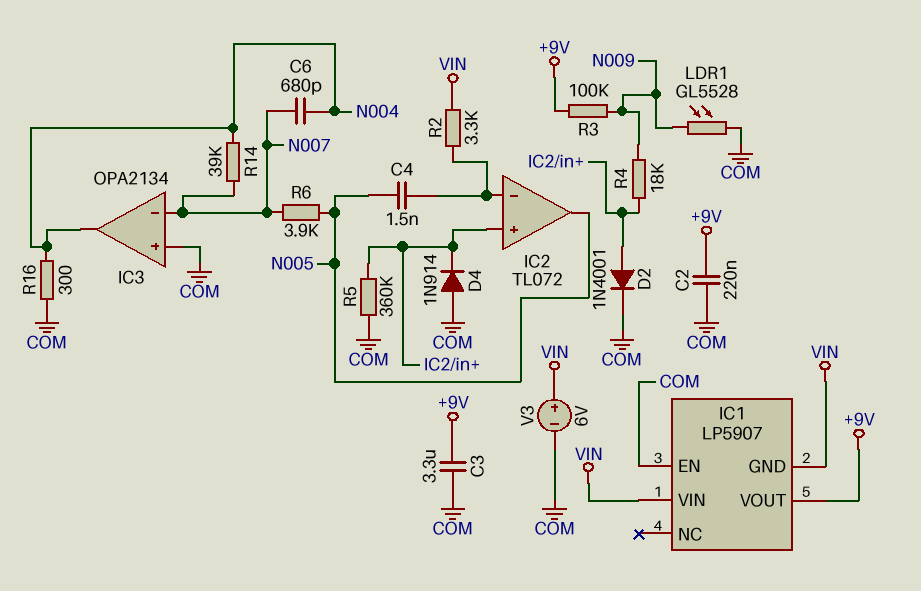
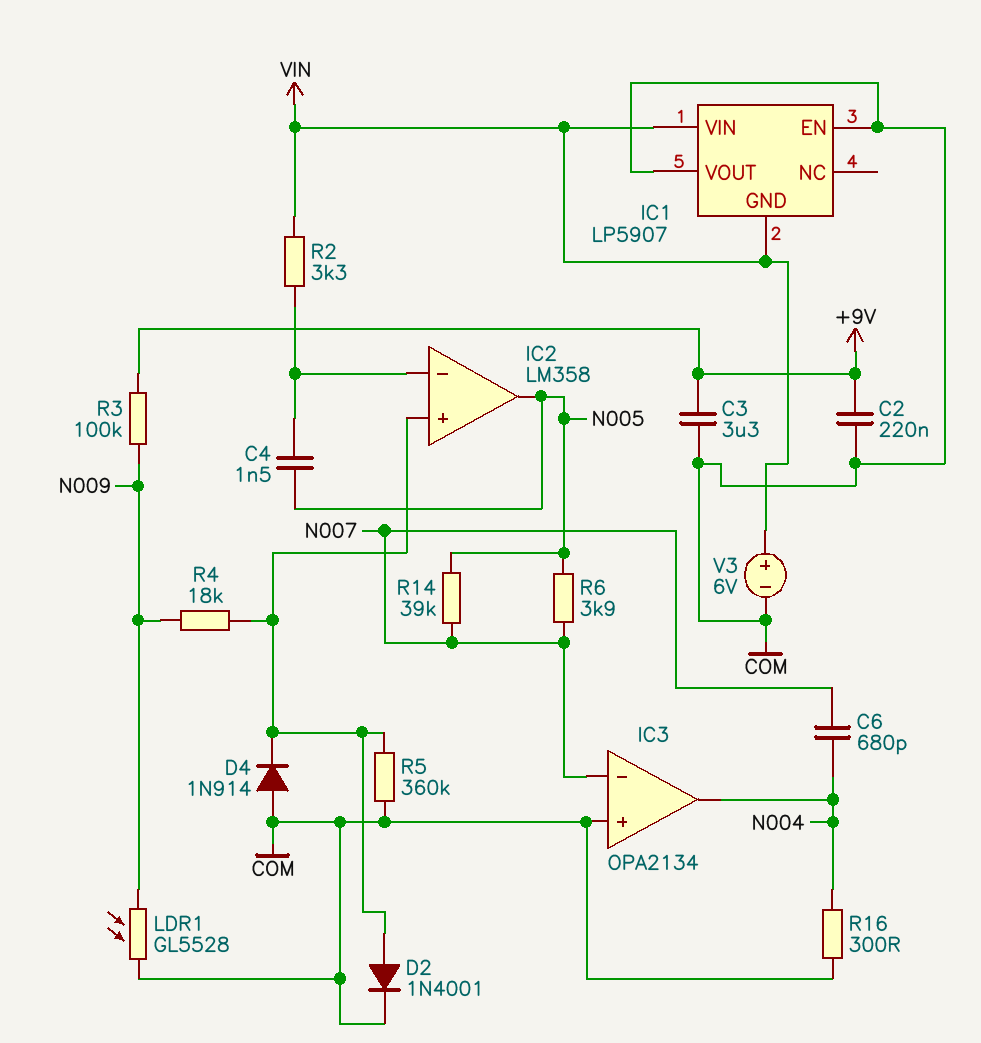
IC1 pin VOUT: +9V -> COM
IC2: TL072 -> LM358
R14: 39k (N004, N007) -> 39k (N005, N007)

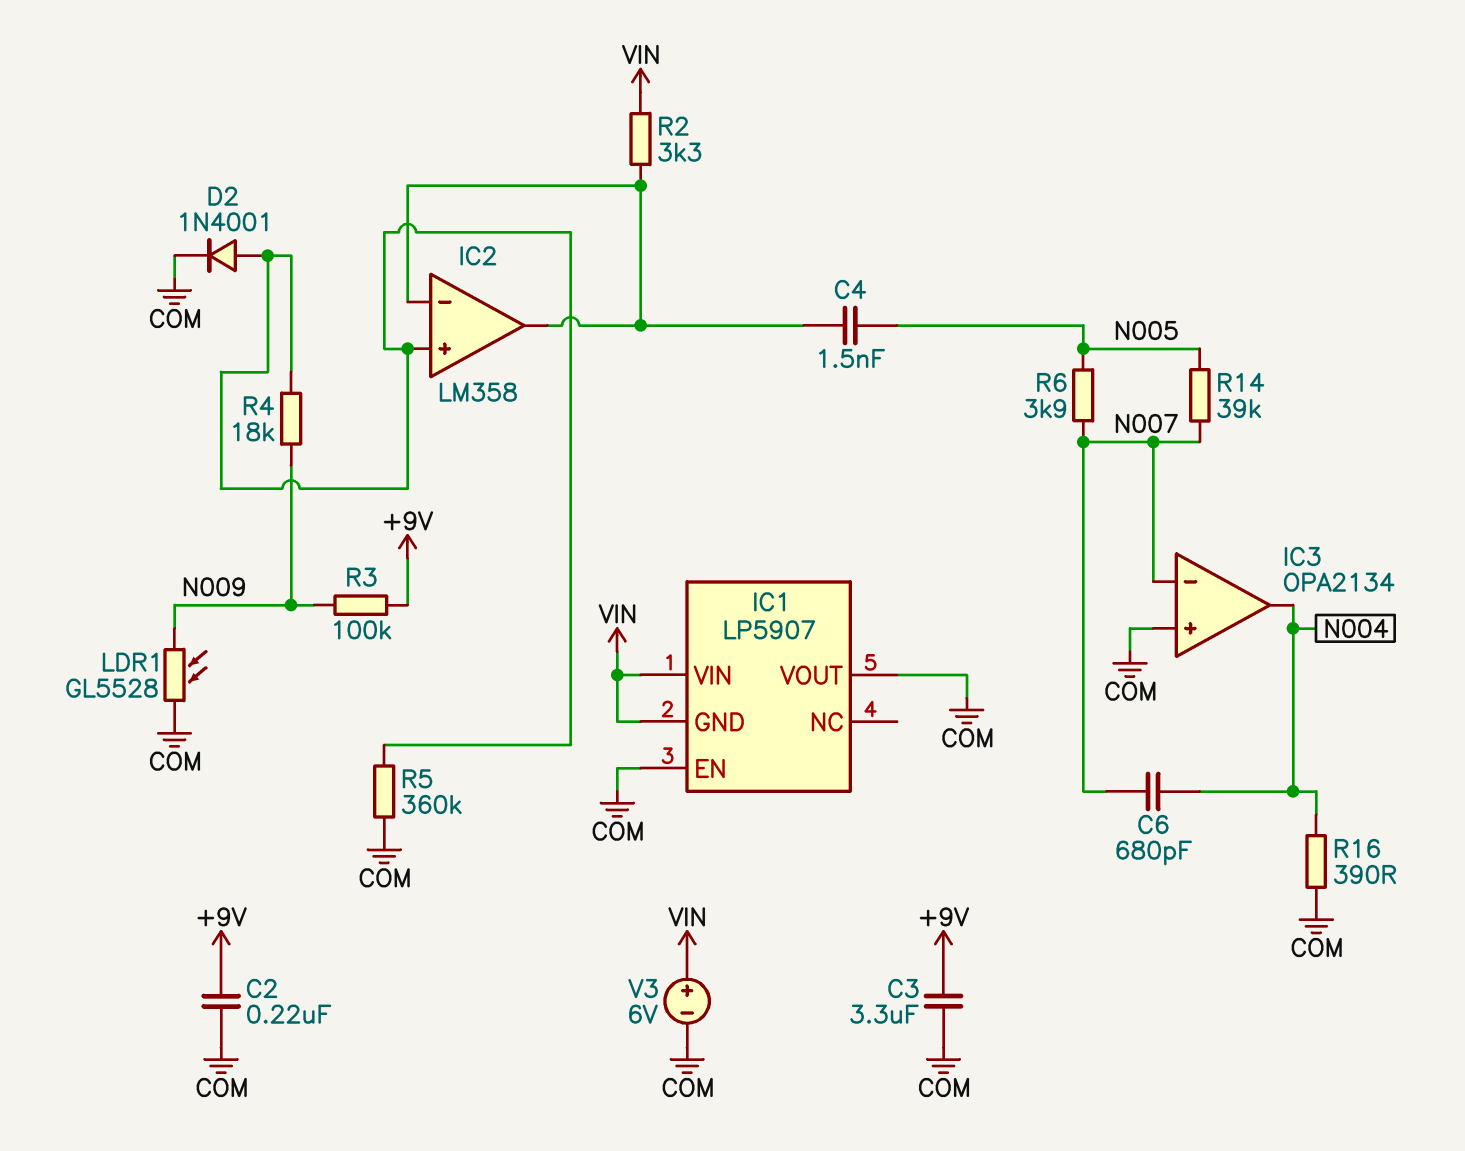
D4: diode 1N914 (A COM, K IC2/in+) -> none
IC2 pin out: N005 -> IC2/in-
R16: 300 (COM, N004) -> 390 (COM, N004)

